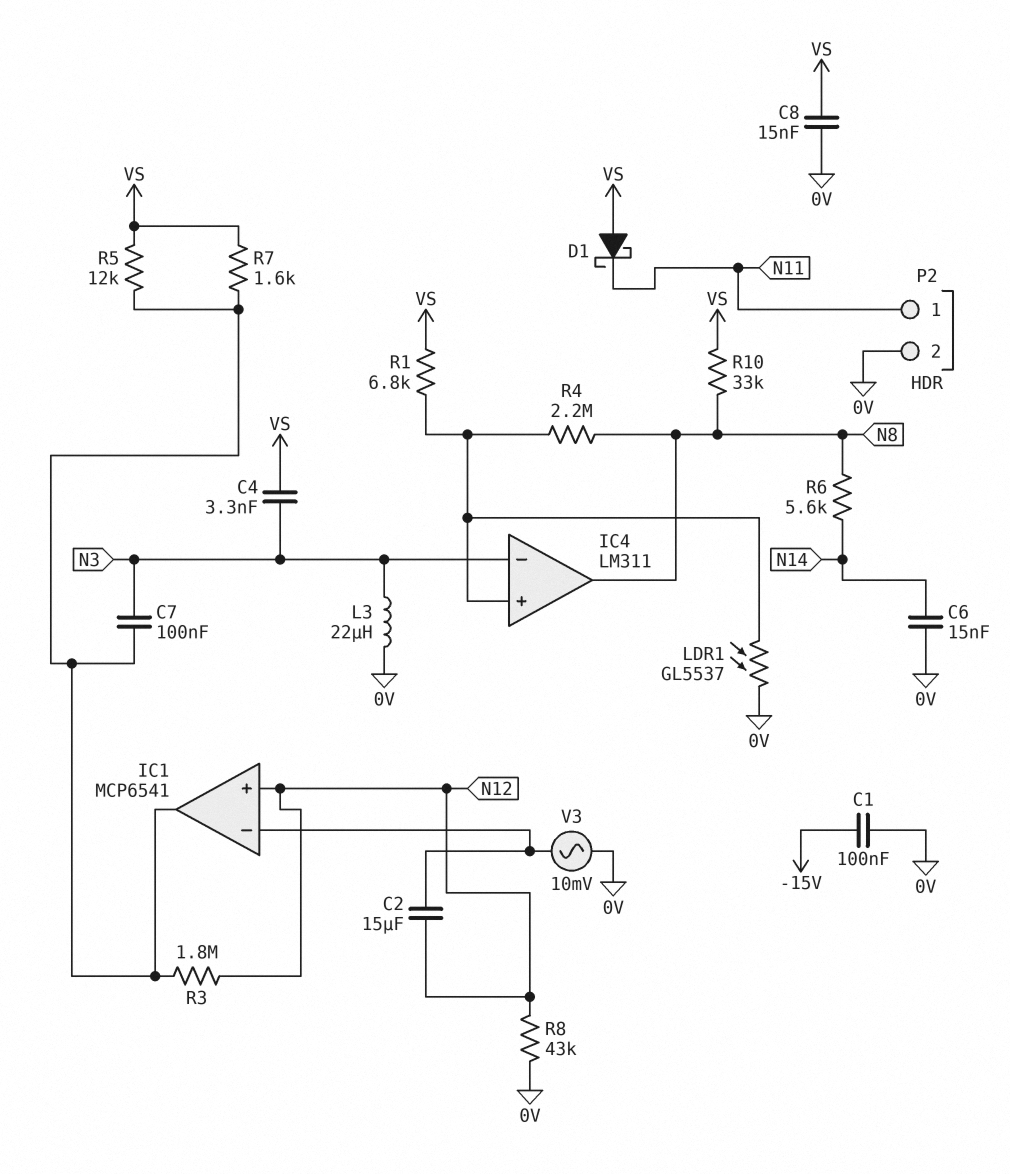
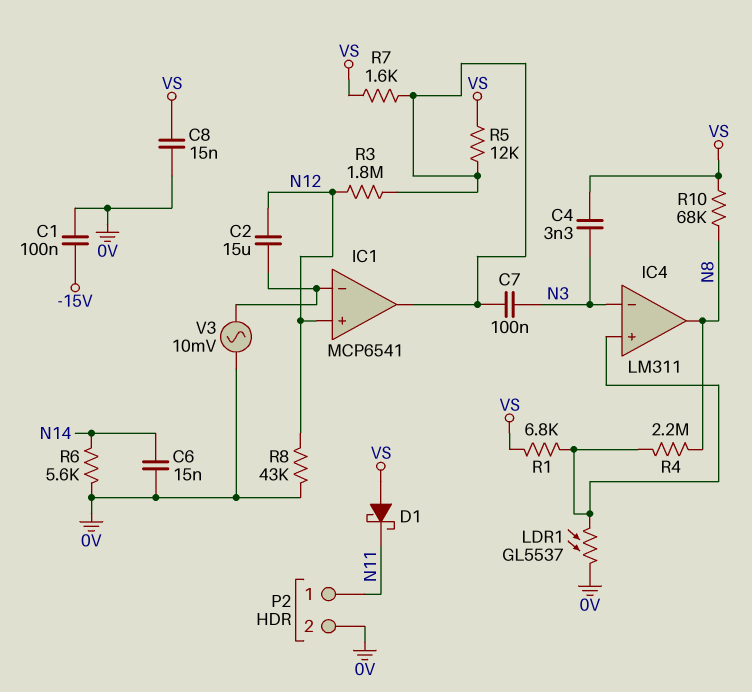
L3: 22uH (0V, N3) -> none
R6: 5.6k (N8, N14) -> 5.6k (0V, N14)
R10: 33k (N8, VS) -> 68k (N8, VS)

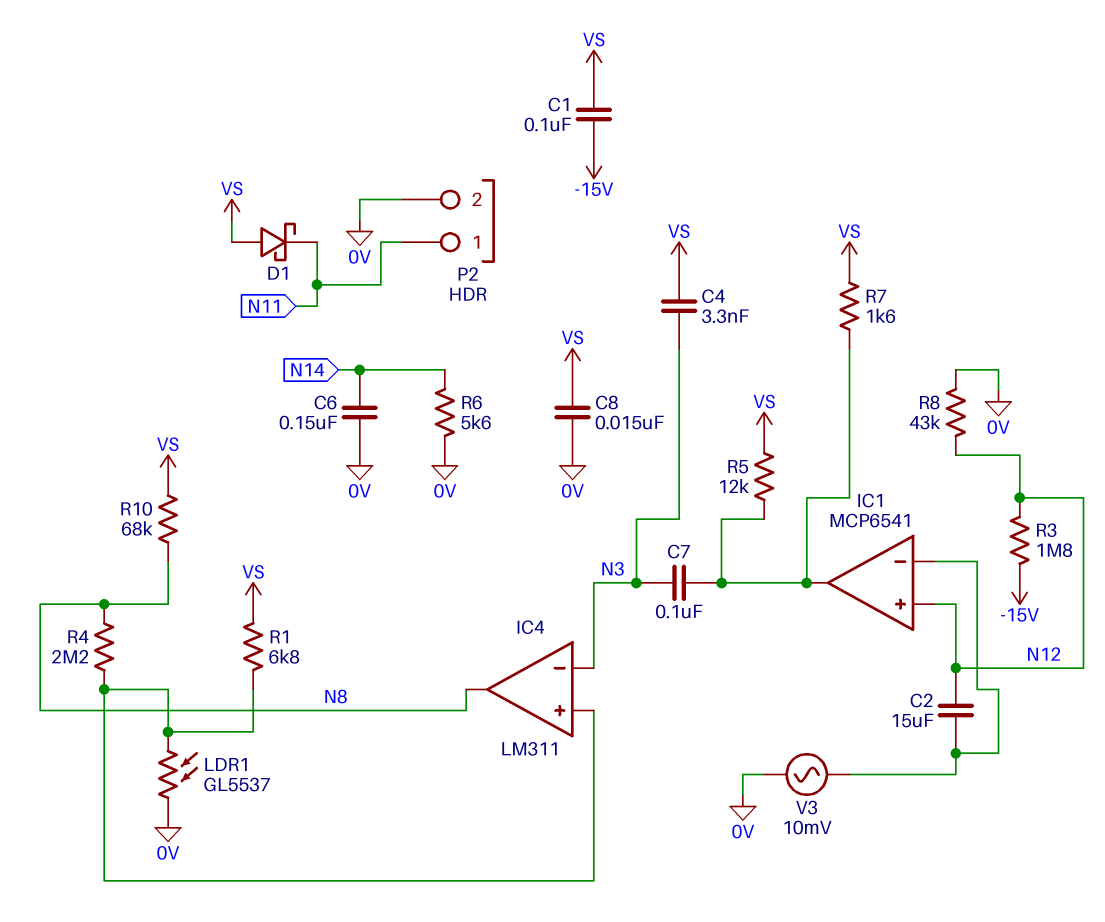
C1: 100nF (-15V, 0V) -> 100nF (-15V, VS)
C6: 15nF (0V, N14) -> 150nF (0V, N14)
R3: 1.8M (IC1/out, N12) -> 1.8M (-15V, N12)

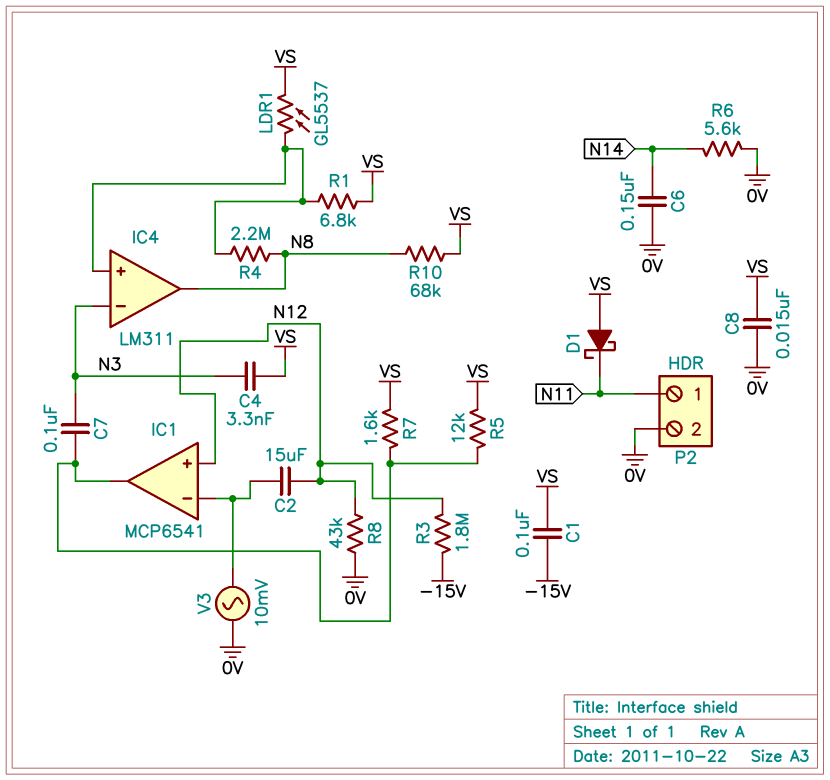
LDR1: GL5537 (0V, IC4/in+) -> GL5537 (IC4/in+, VS)

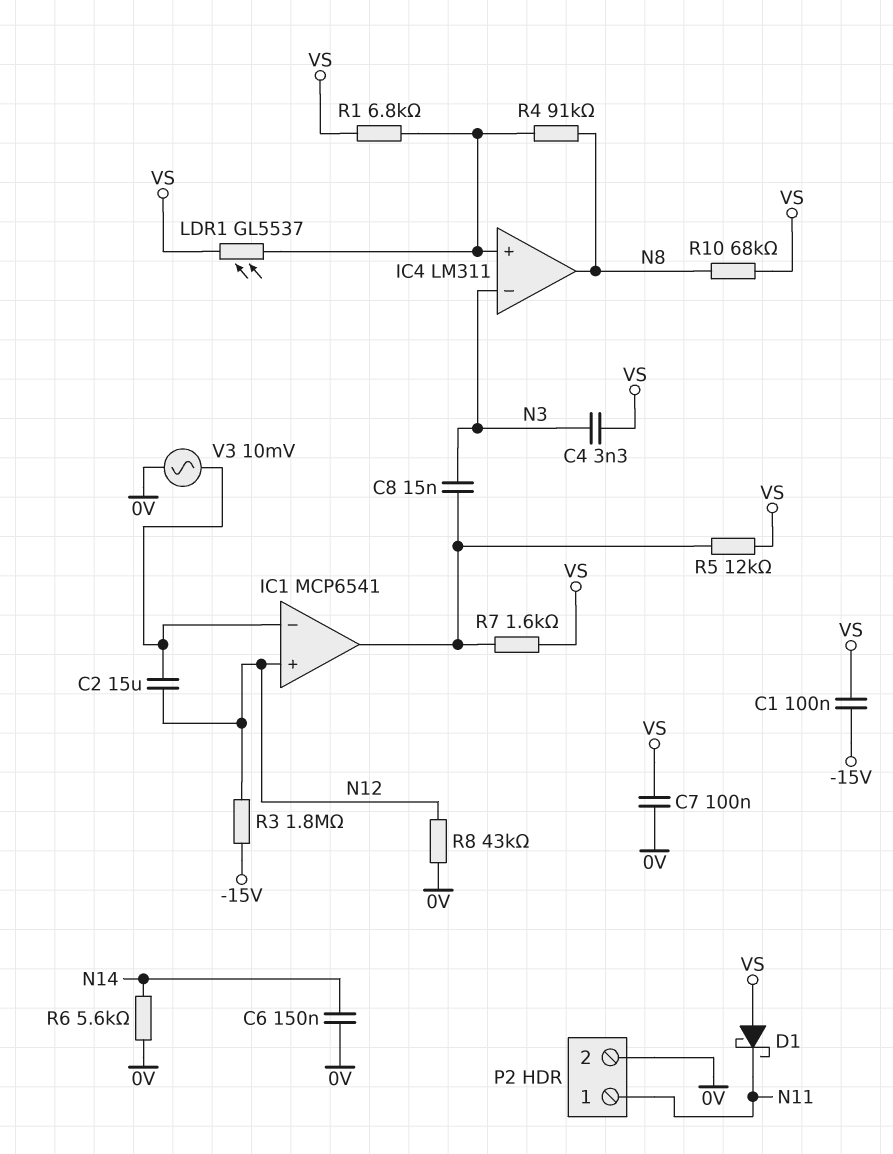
C7: 100nF (IC1/out, N3) -> 100nF (0V, VS)
C8: 15nF (0V, VS) -> 15nF (IC1/out, N3)
R4: 2.2M (IC4/in+, N8) -> 91k (IC4/in+, N8)

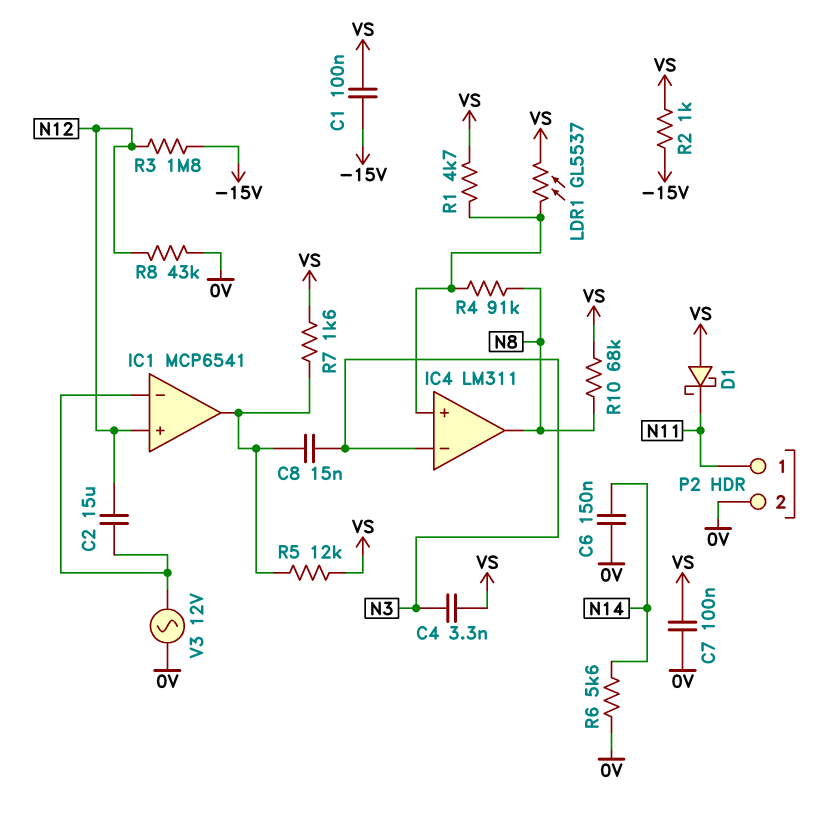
R1: 6.8k (IC4/in+, VS) -> 4.7k (IC4/in+, VS)
R2: none -> 1k (-15V, VS)
V3: AC 10mV (0V, IC1/in-) -> AC 12V (0V, IC1/in-)

